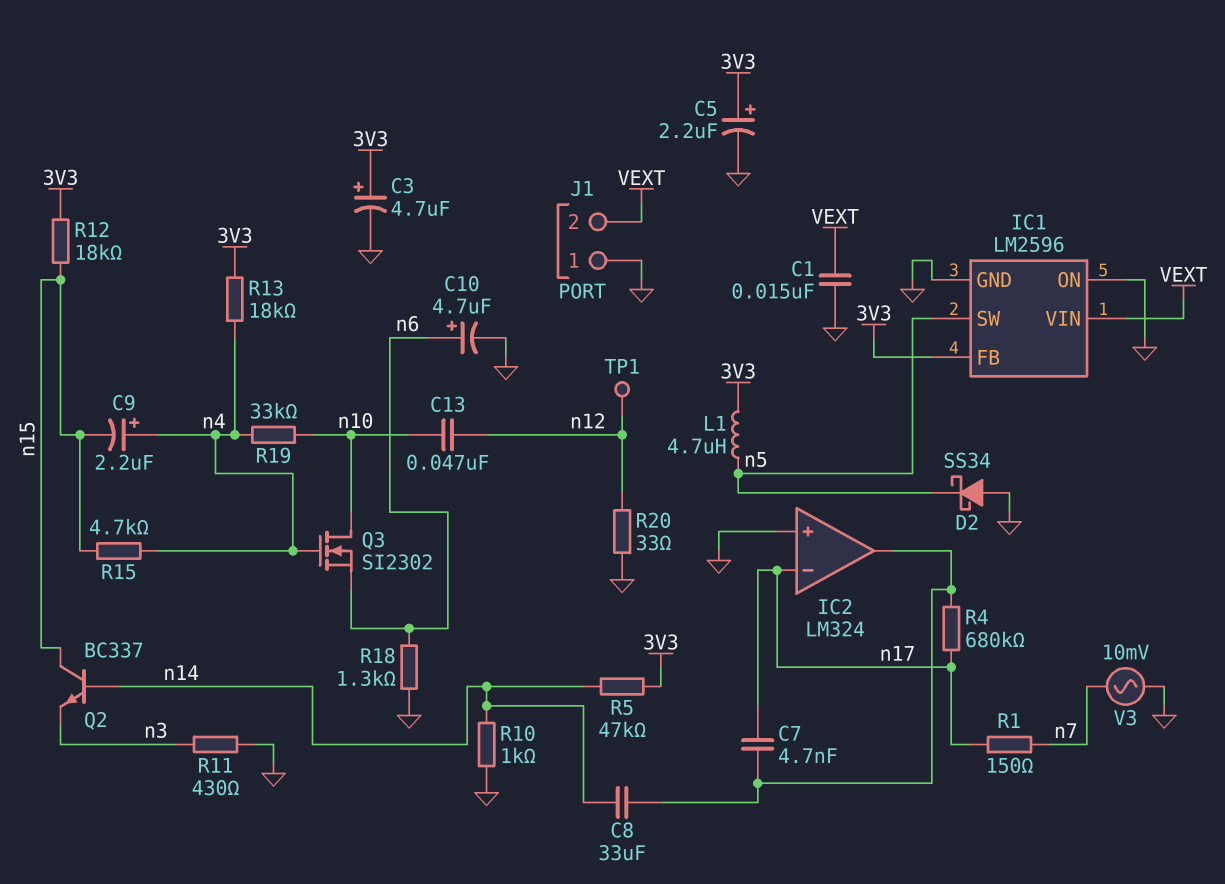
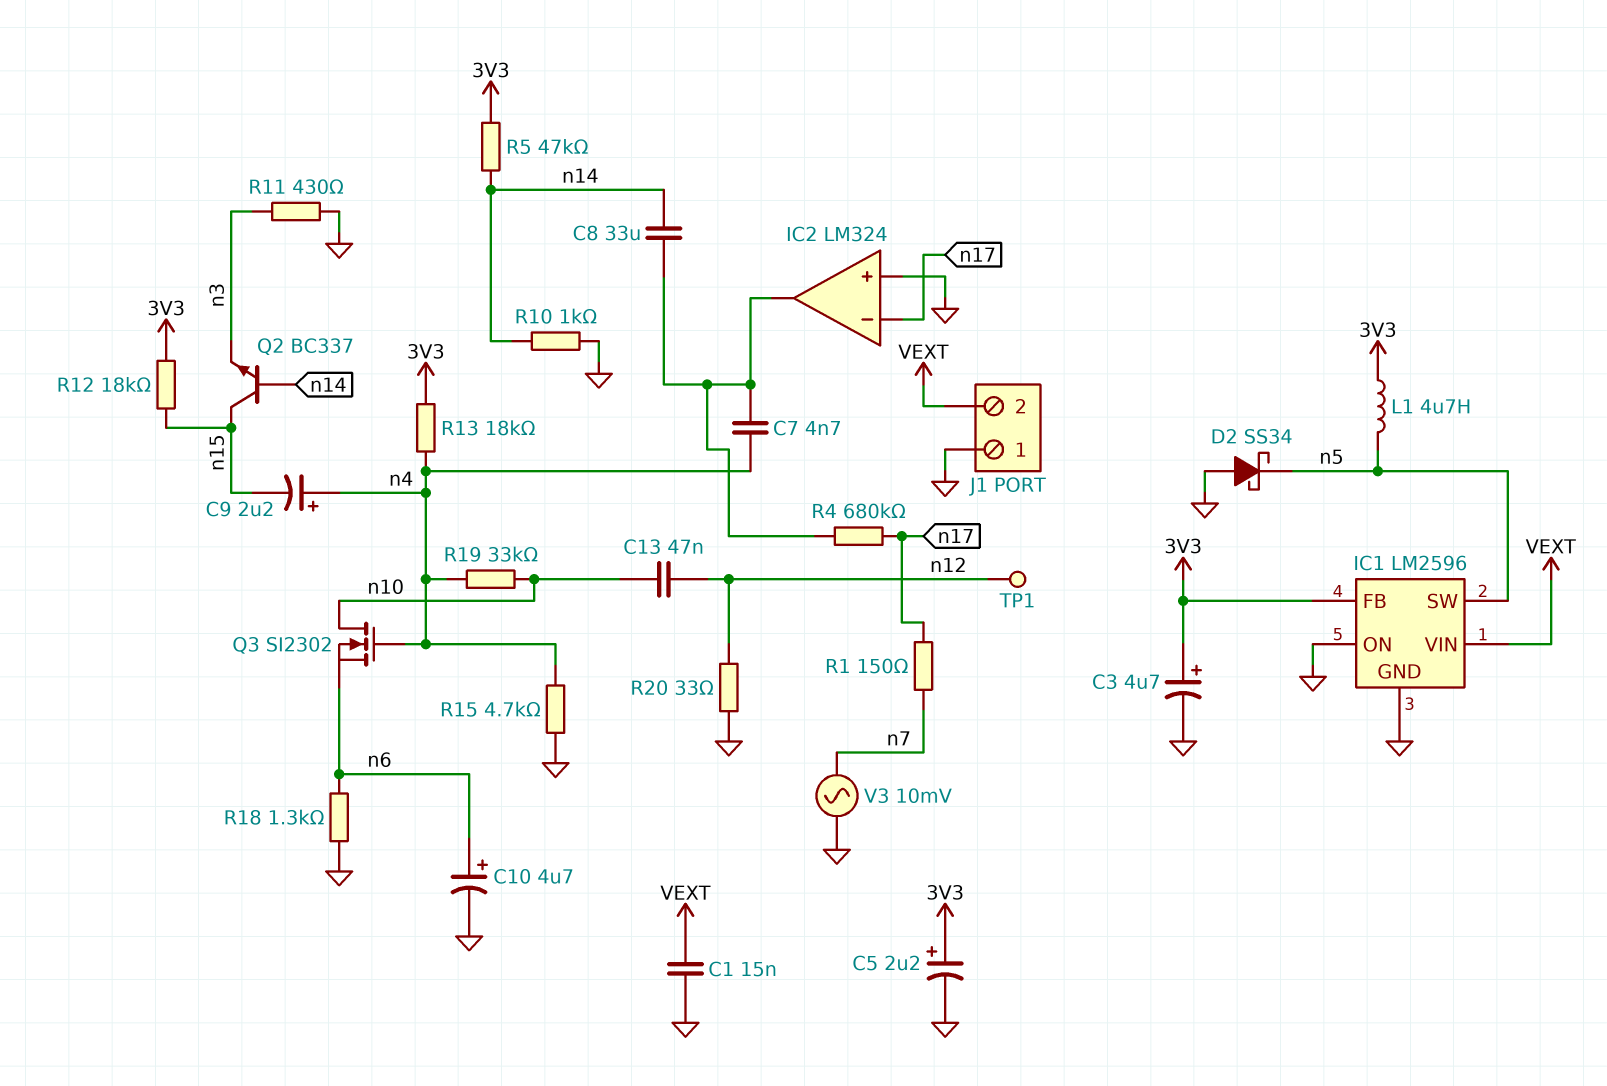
C7: 4.7nF (IC2/out, n17) -> 4.7nF (IC2/out, n4)
R15: 4.7k (n4, n15) -> 4.7k (GND, n4)

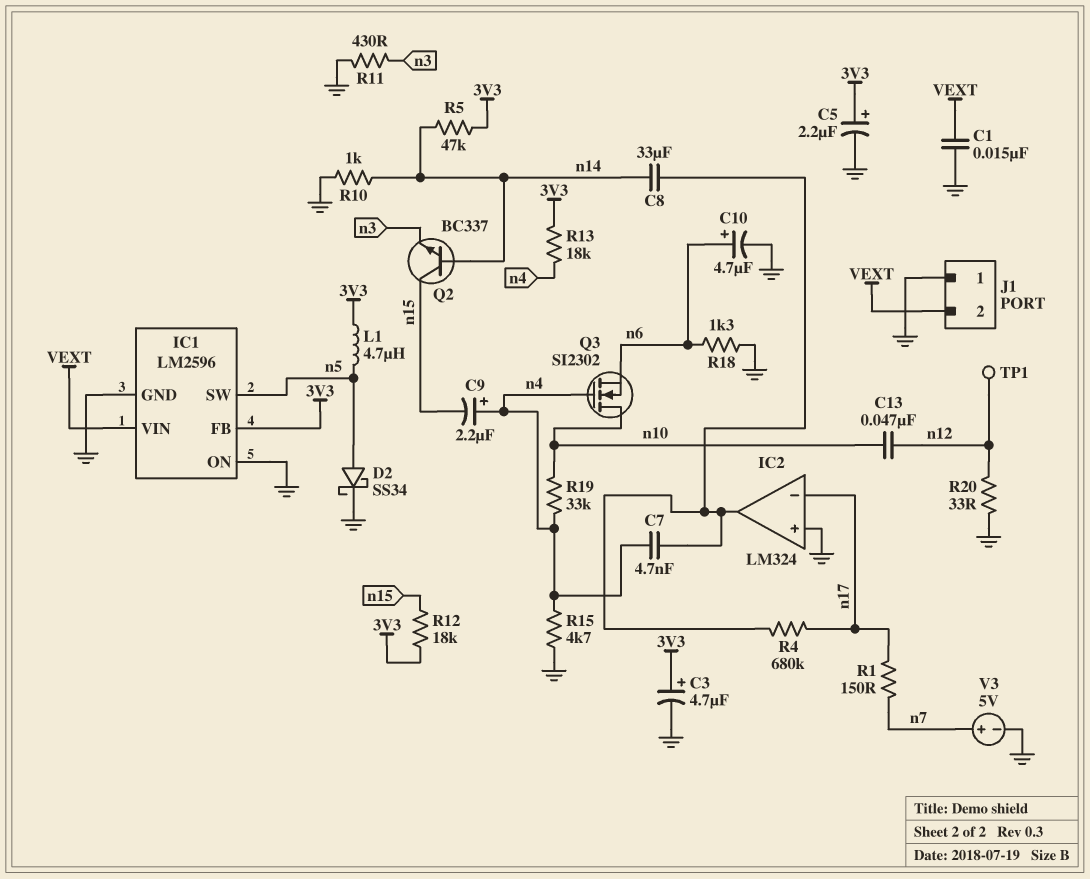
D2: schottky SS34 (A GND, K n5) -> schottky SS34 (A n5, K GND)
V3: AC 10mV (GND, n7) -> 5V (plus n7, minus GND)

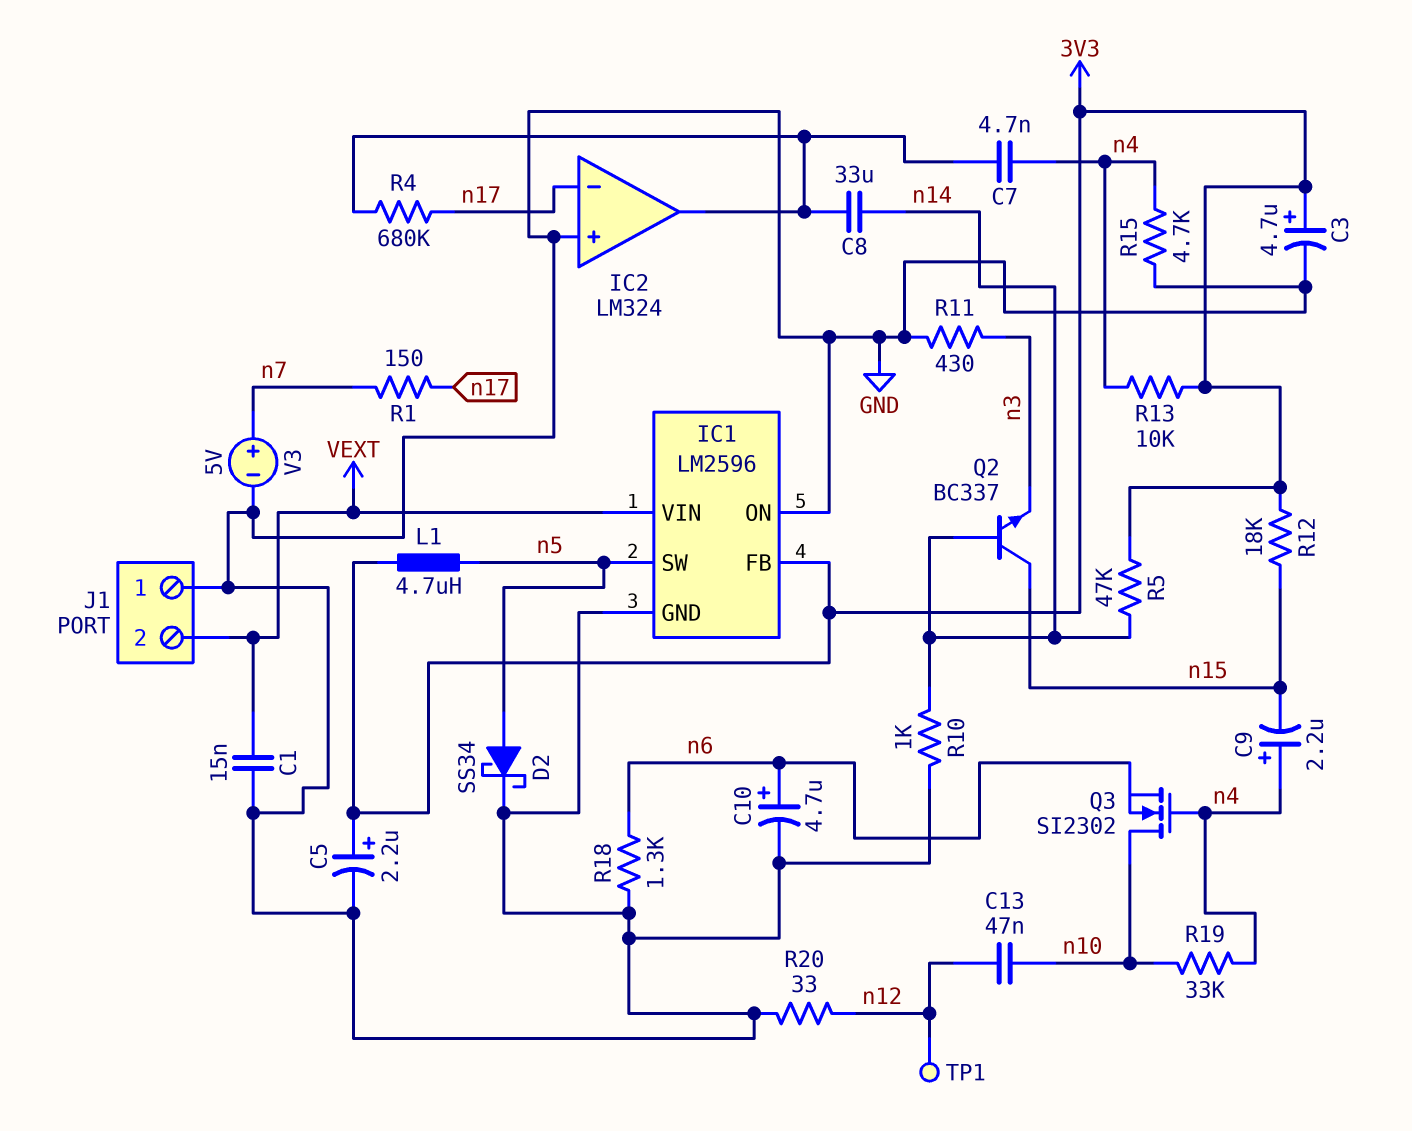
R13: 18k (3V3, n4) -> 10k (3V3, n4)

